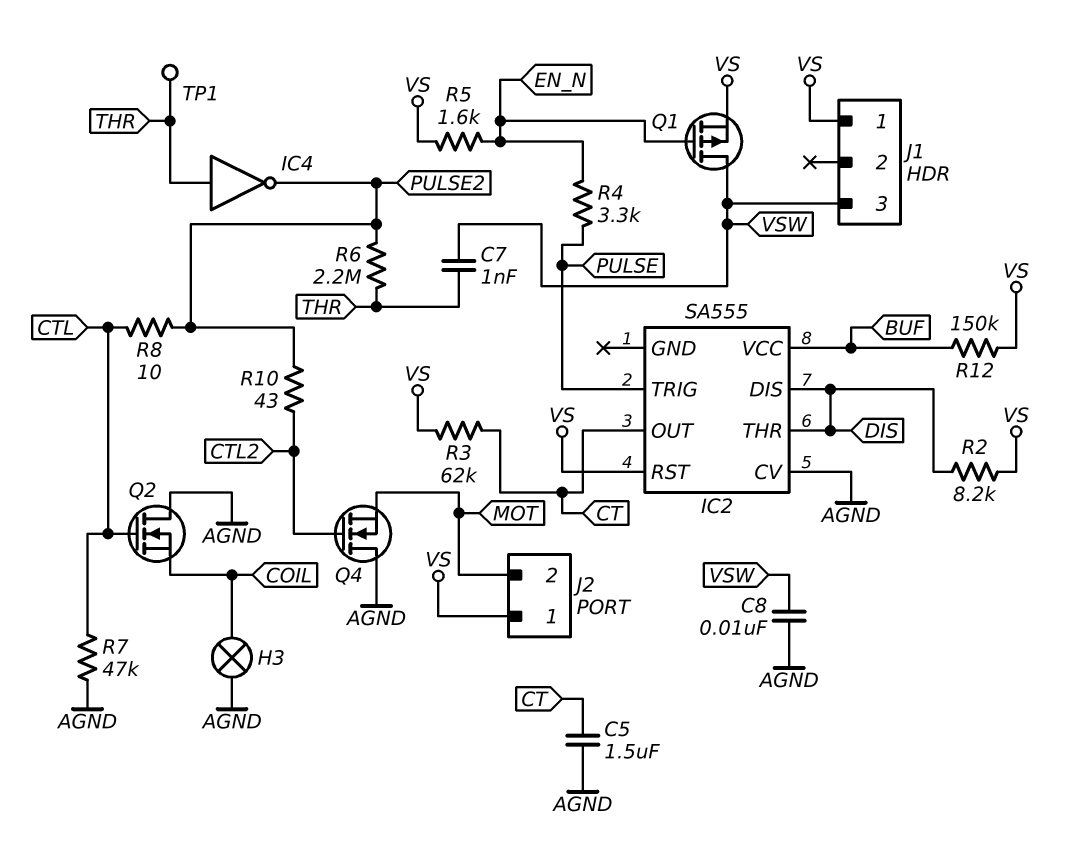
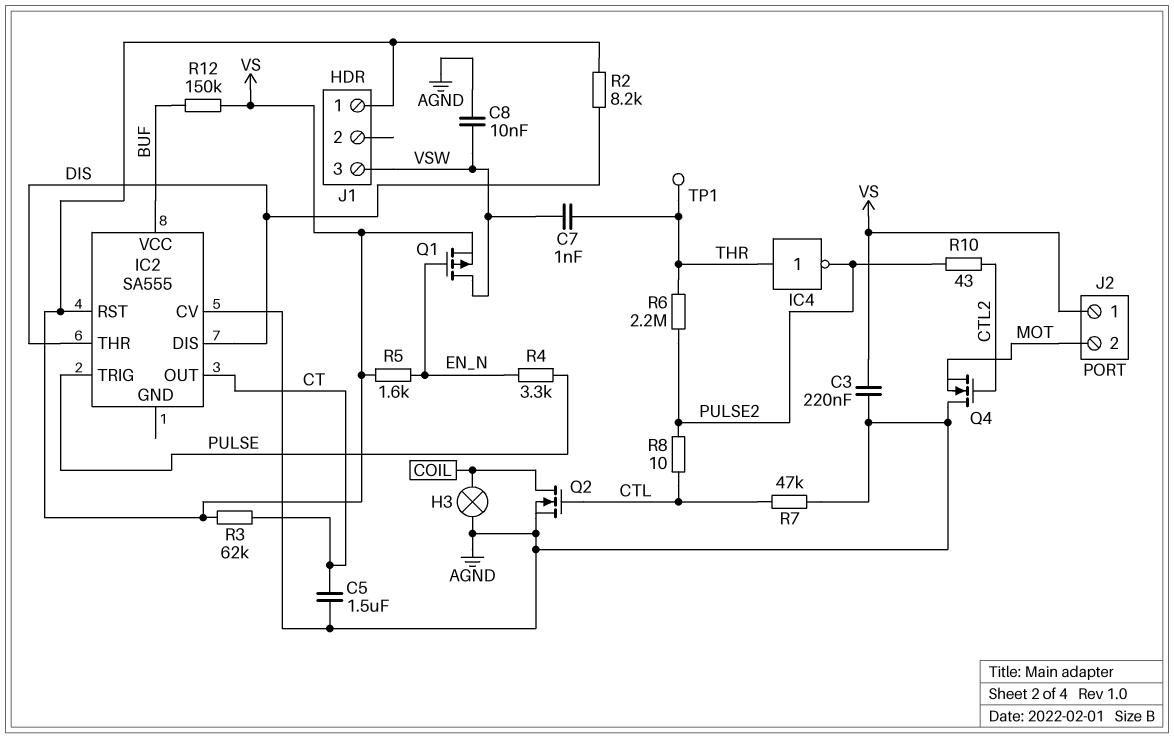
C3: none -> 220nF (AGND, VS)
Q2: NMOS (G CTL, D AGND, S COIL) -> NMOS (G CTL, D COIL, S AGND)

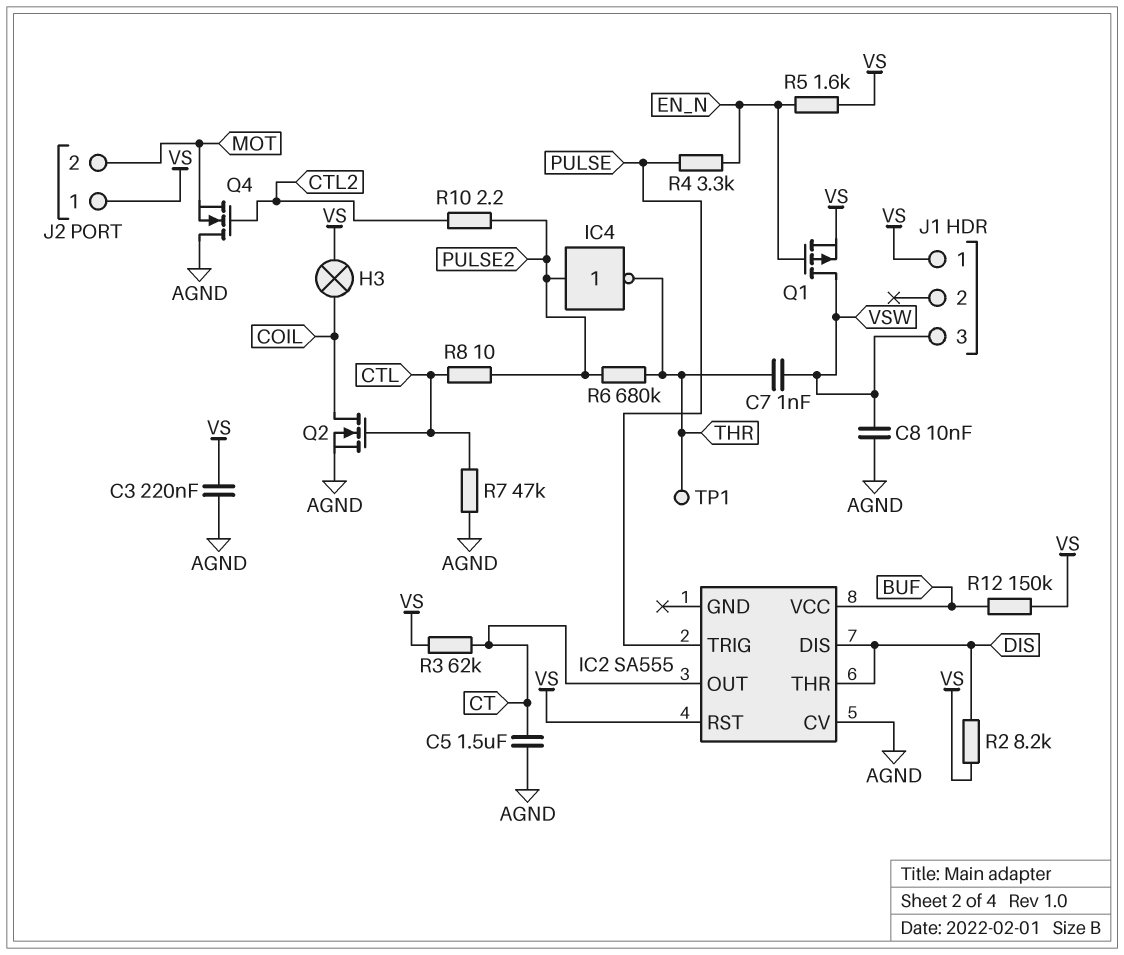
H3: lamp (AGND, COIL) -> lamp (COIL, VS)
IC4: NOT (in THR, out PULSE2) -> NOT (in PULSE2, out THR)
R6: 2.2M (PULSE2, THR) -> 680k (PULSE2, THR)
R10: 43 (CTL2, PULSE2) -> 2.2 (CTL2, PULSE2)

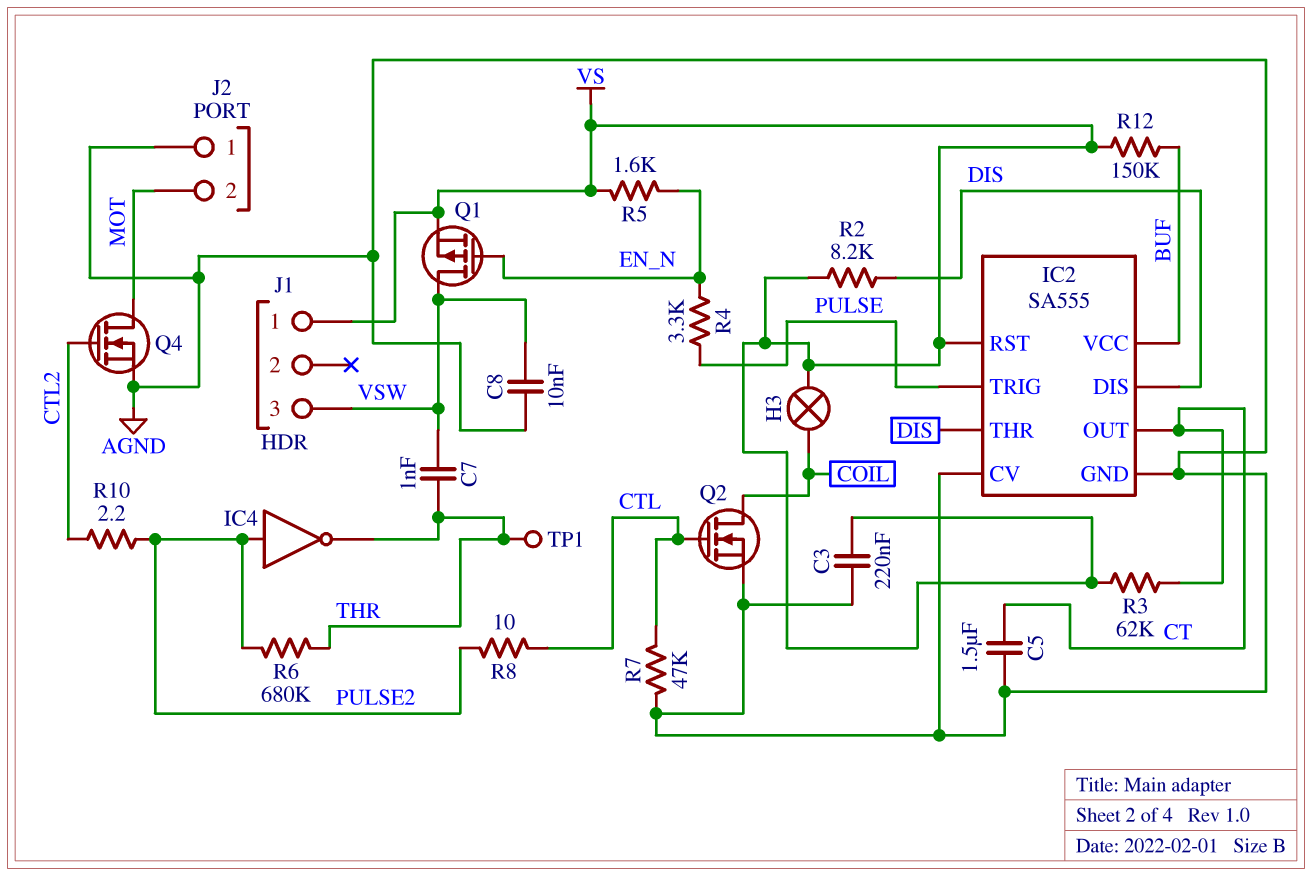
IC2 pin GND: none -> AGND
J2 pin 1: VS -> AGND
Q4: NMOS (G CTL2, D AGND, S MOT) -> NMOS (G CTL2, D MOT, S AGND)

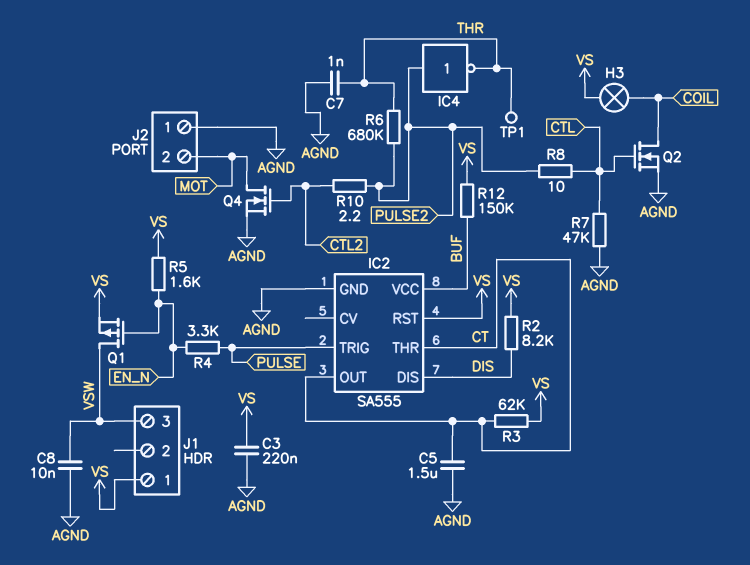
C7: 1nF (THR, VSW) -> 1nF (AGND, THR)
IC2 pin CV: AGND -> none
IC2 pin THR: DIS -> CT

